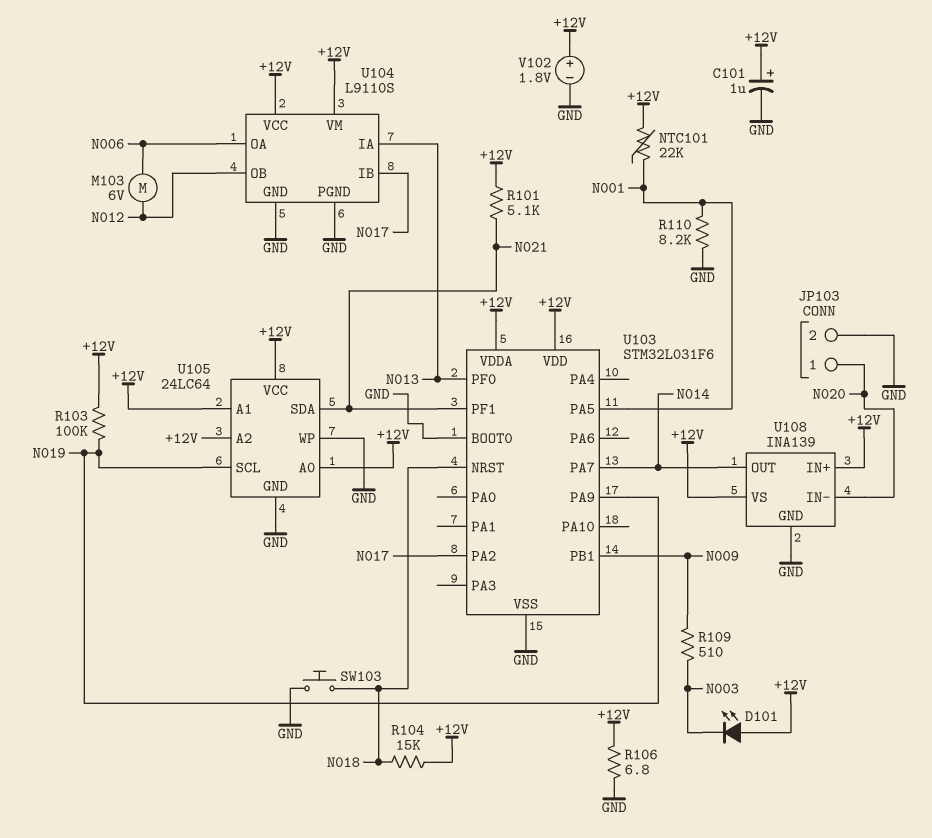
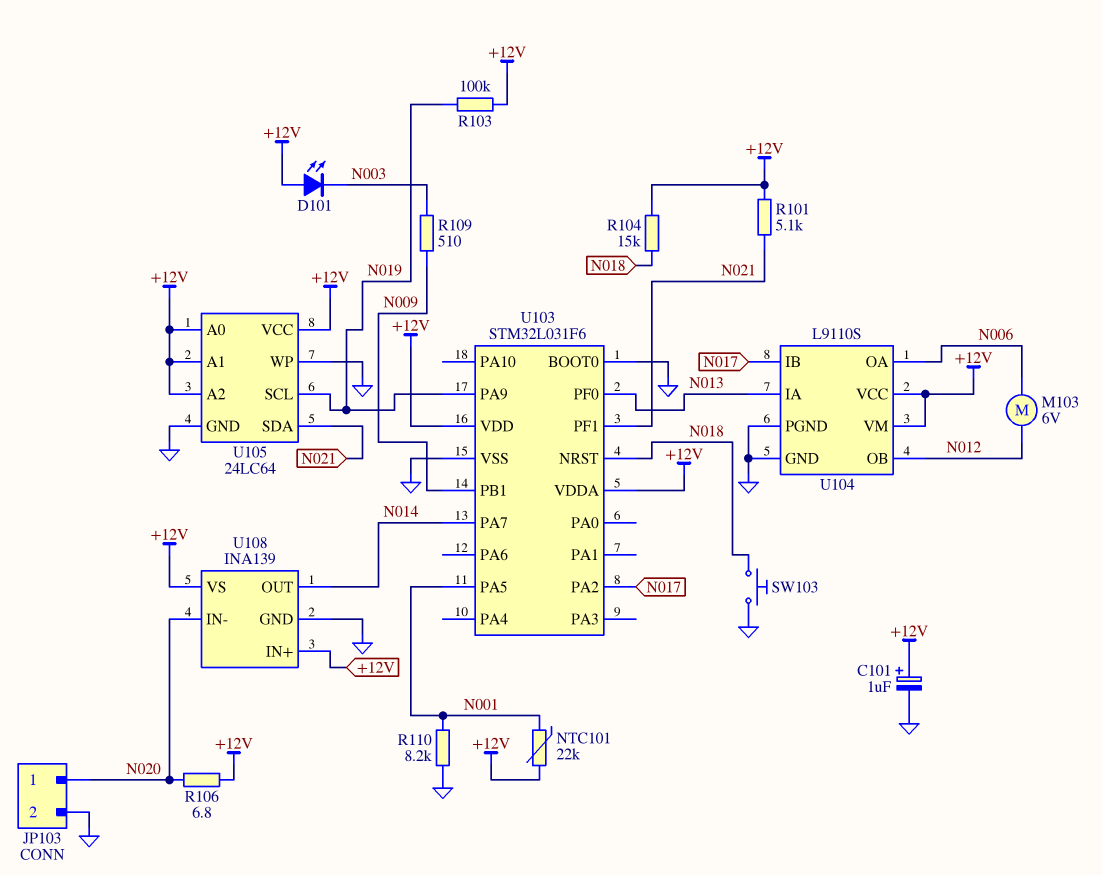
R106: 6.8 (+12V, GND) -> 6.8 (+12V, N020)
V102: 1.8V (plus +12V, minus GND) -> none

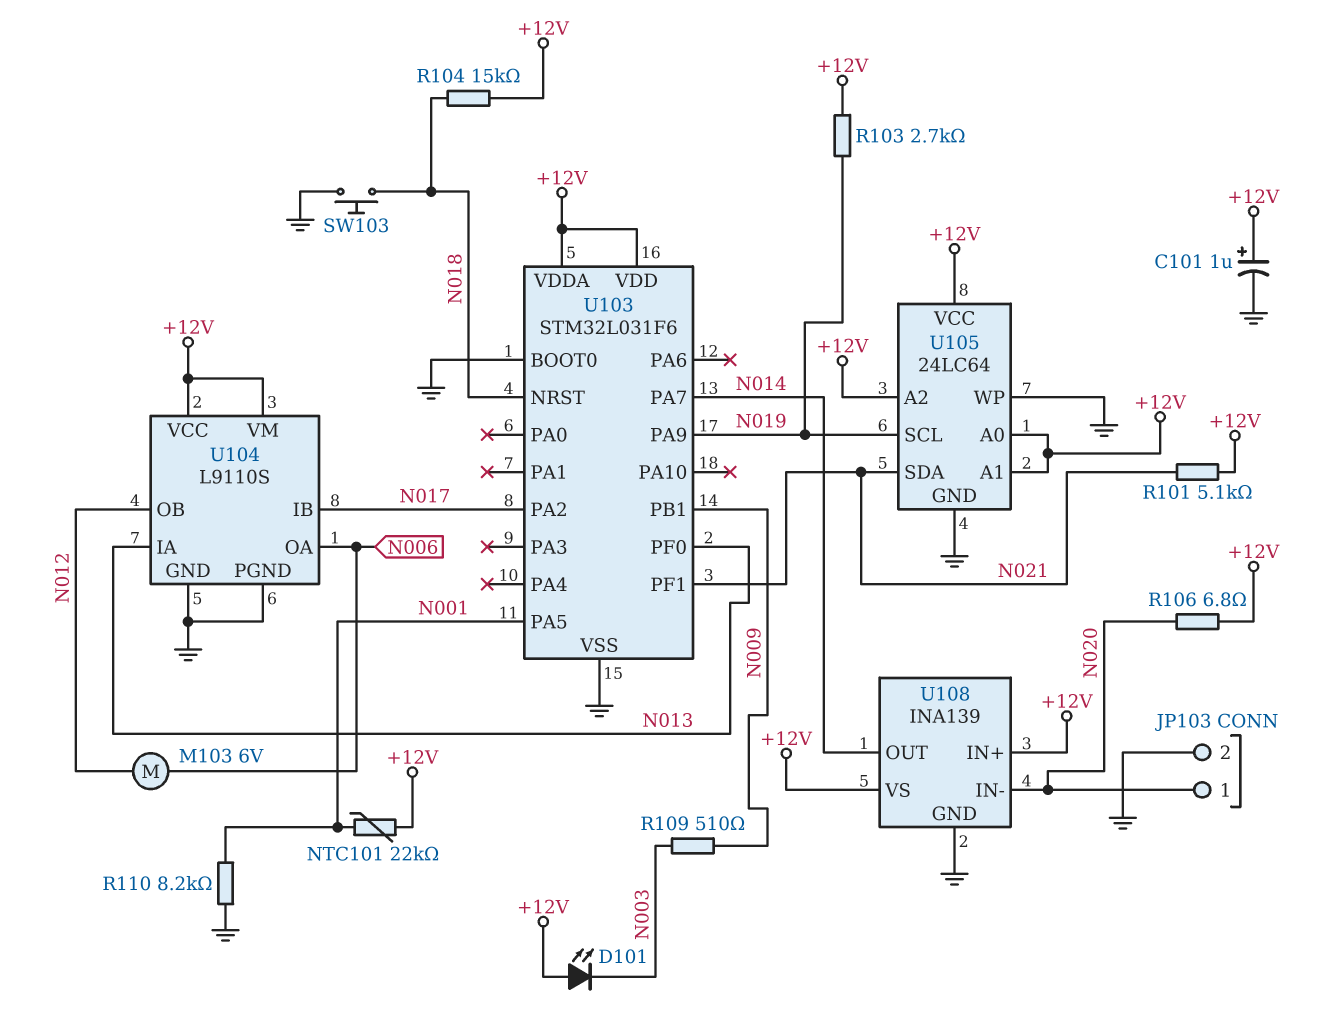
R103: 100k (+12V, N019) -> 2.7k (+12V, N019)

